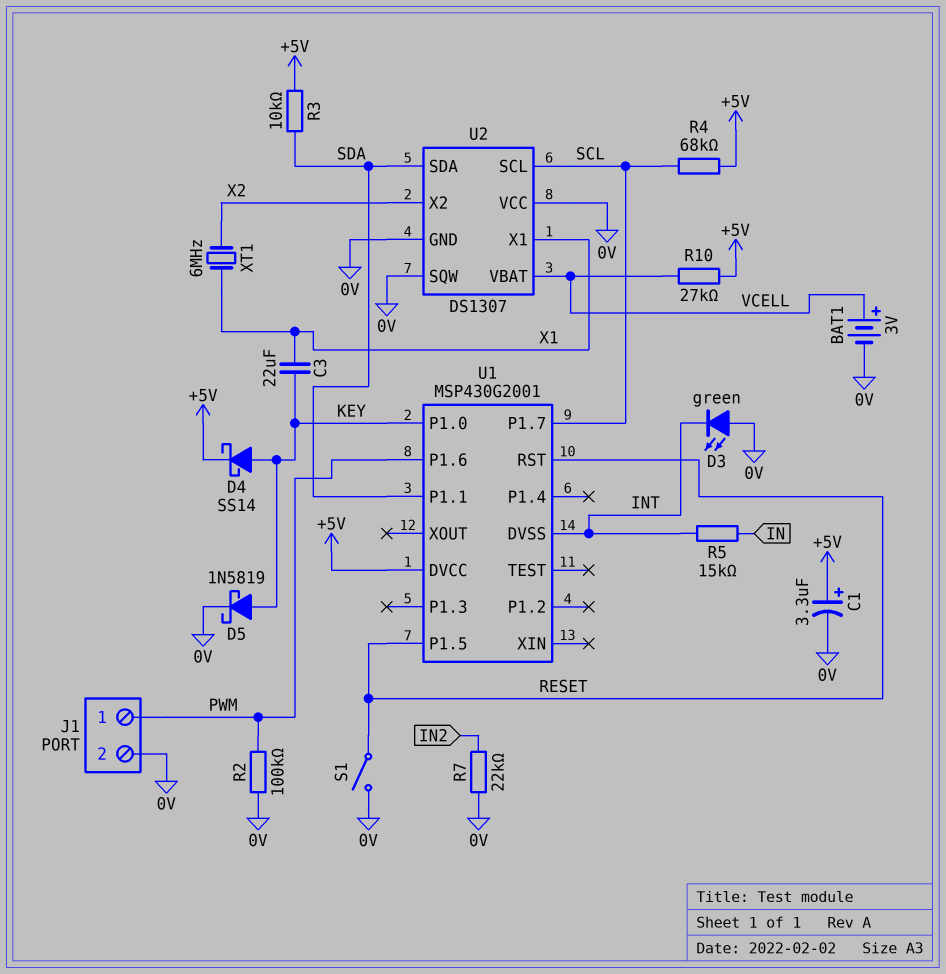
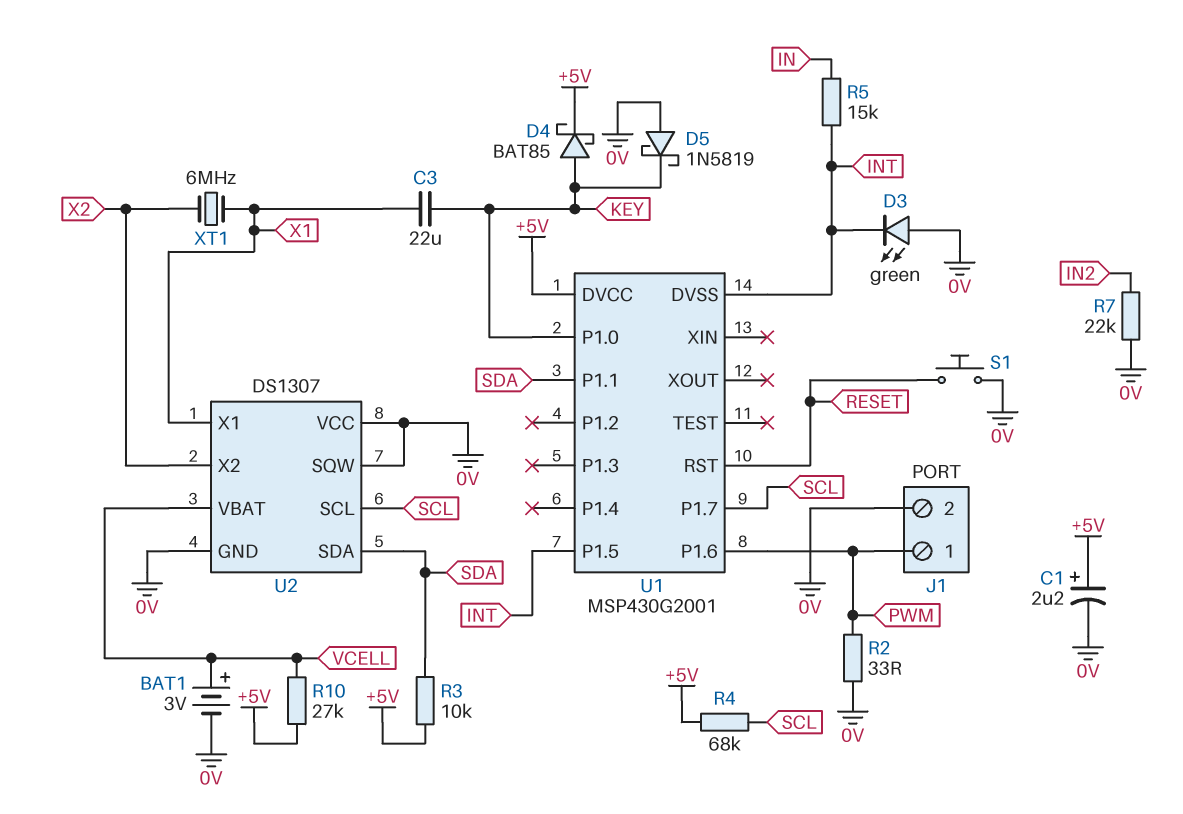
C1: 3.3uF (plus +5V, minus 0V) -> 2.2uF (plus +5V, minus 0V)
D4: schottky SS14 (A KEY, K +5V) -> schottky BAT85 (A KEY, K +5V)
D5: schottky 1N5819 (A KEY, K 0V) -> schottky 1N5819 (A 0V, K KEY)
R2: 100k (0V, PWM) -> 33 (0V, PWM)
S1: switch (0V, RESET) -> button (0V, RESET)
U1 pin P1.5: RESET -> INT

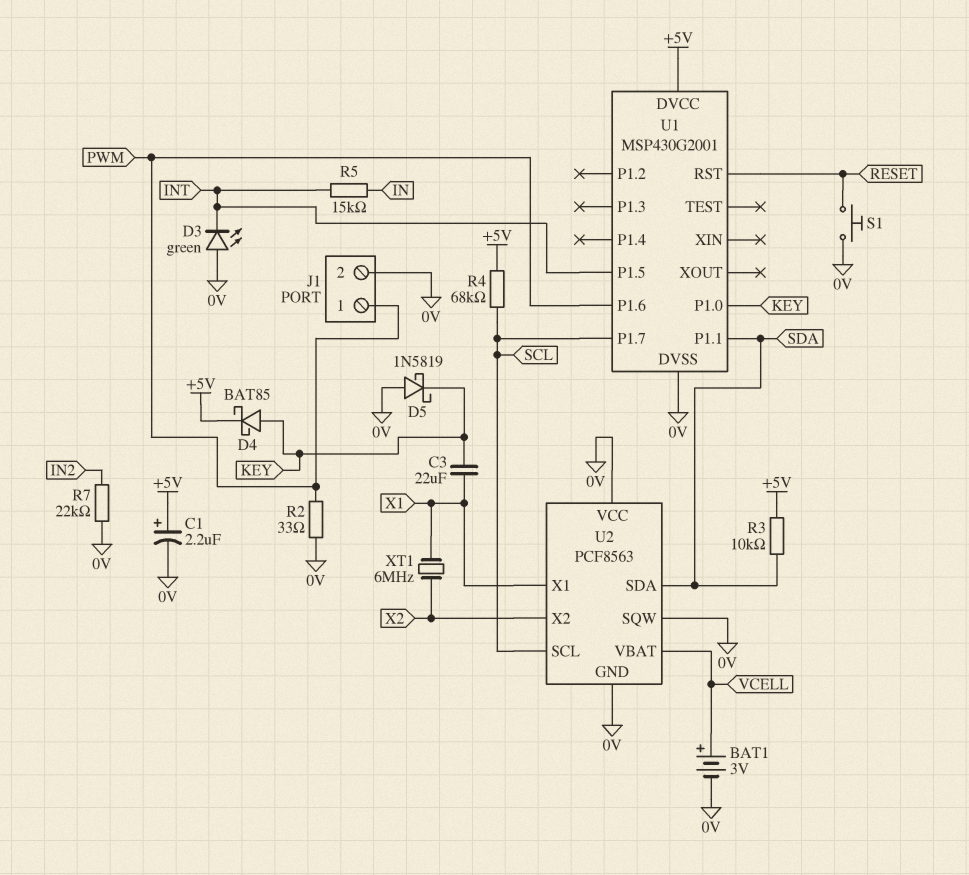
R10: 27k (+5V, VCELL) -> none
U1 pin DVSS: INT -> 0V
U2: DS1307 -> PCF8563

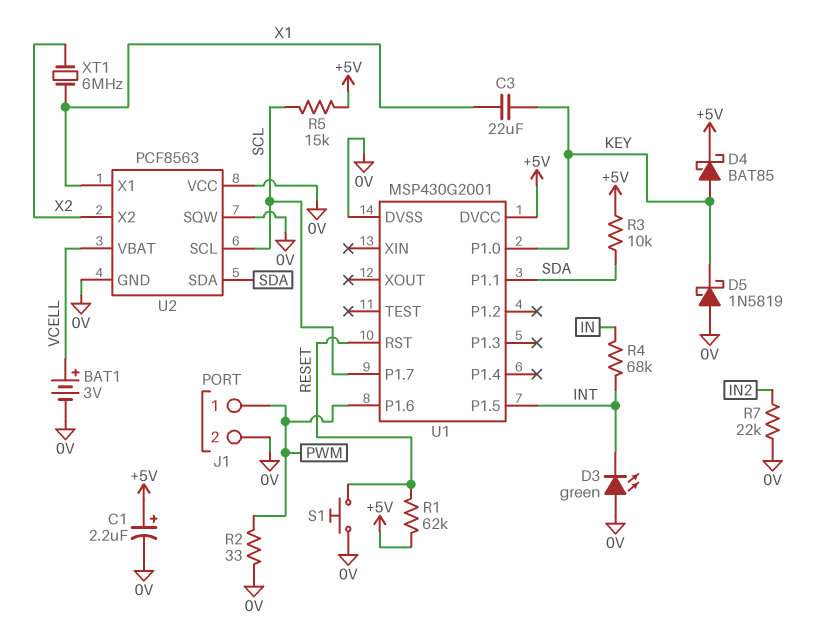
R1: none -> 62k (+5V, RESET)
R4: 68k (+5V, SCL) -> 68k (IN, INT)
R5: 15k (IN, INT) -> 15k (+5V, SCL)

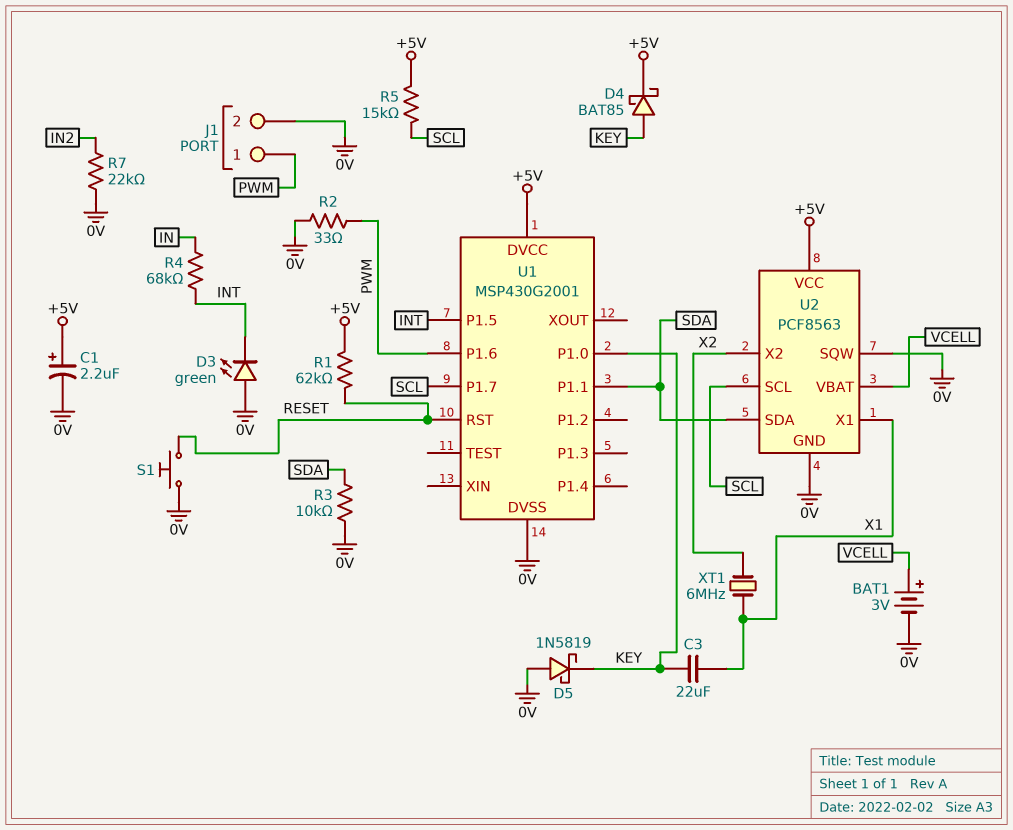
R3: 10k (+5V, SDA) -> 10k (0V, SDA)
U2 pin VCC: 0V -> +5V

